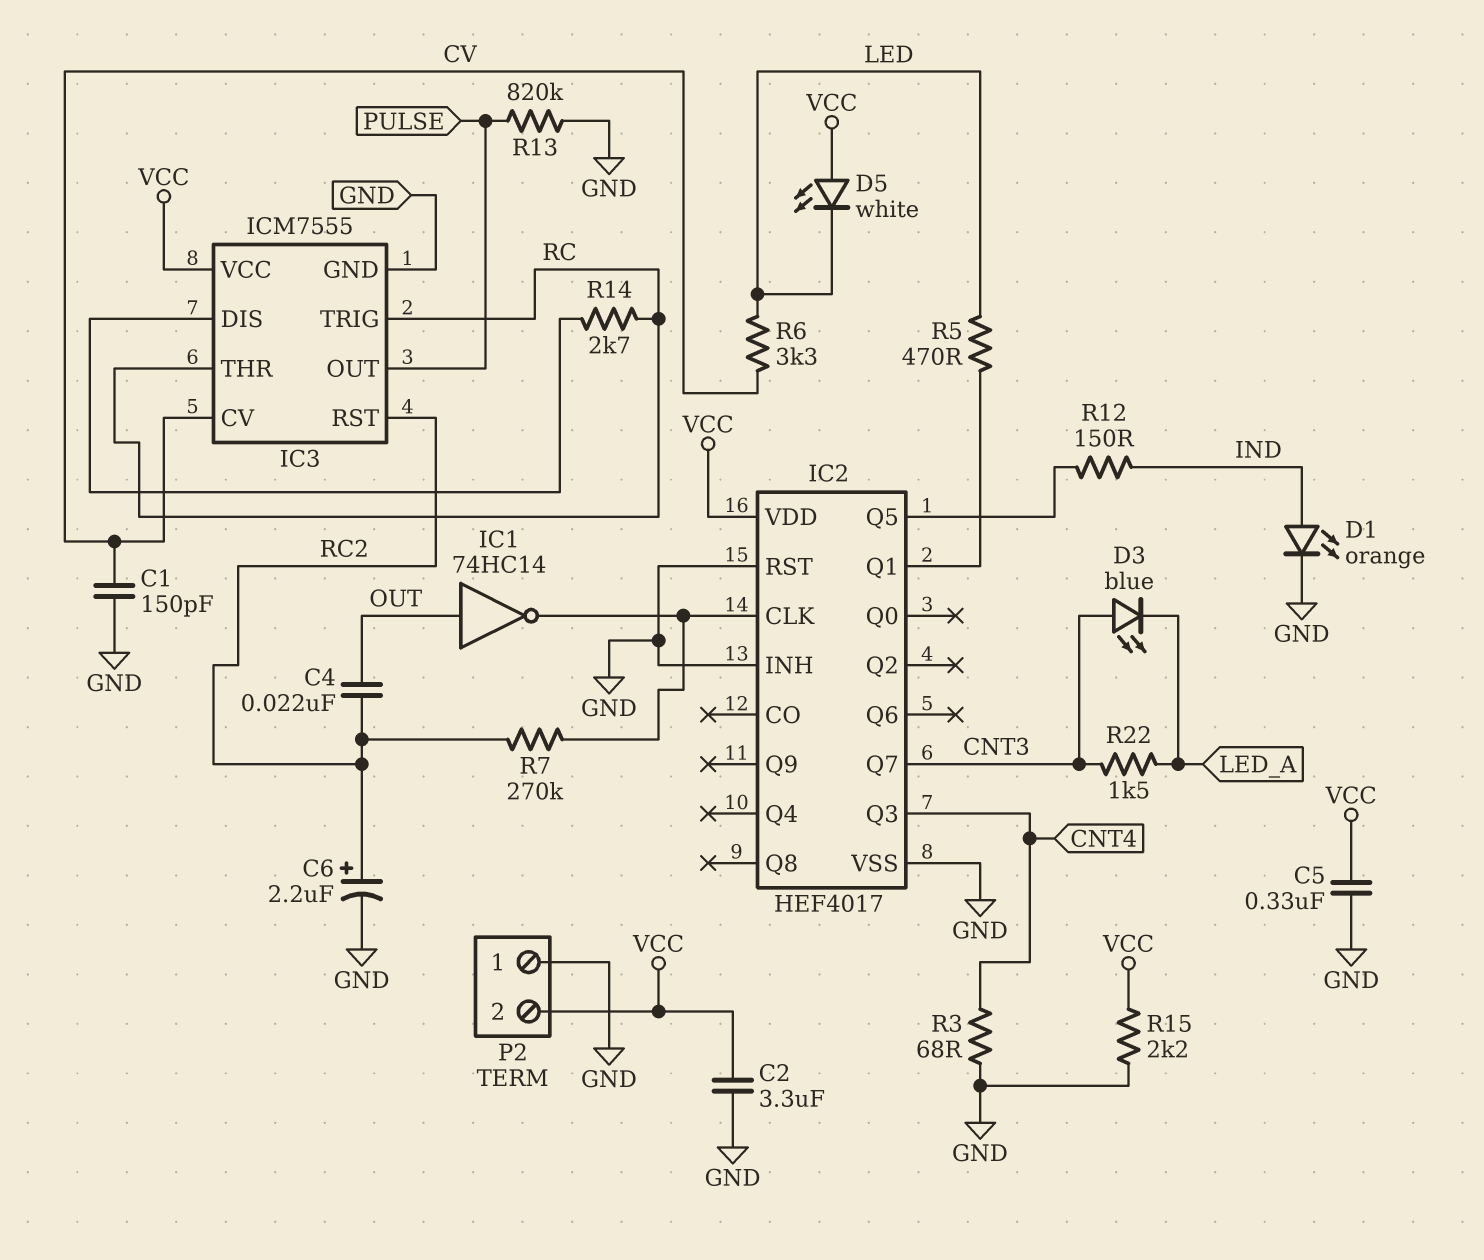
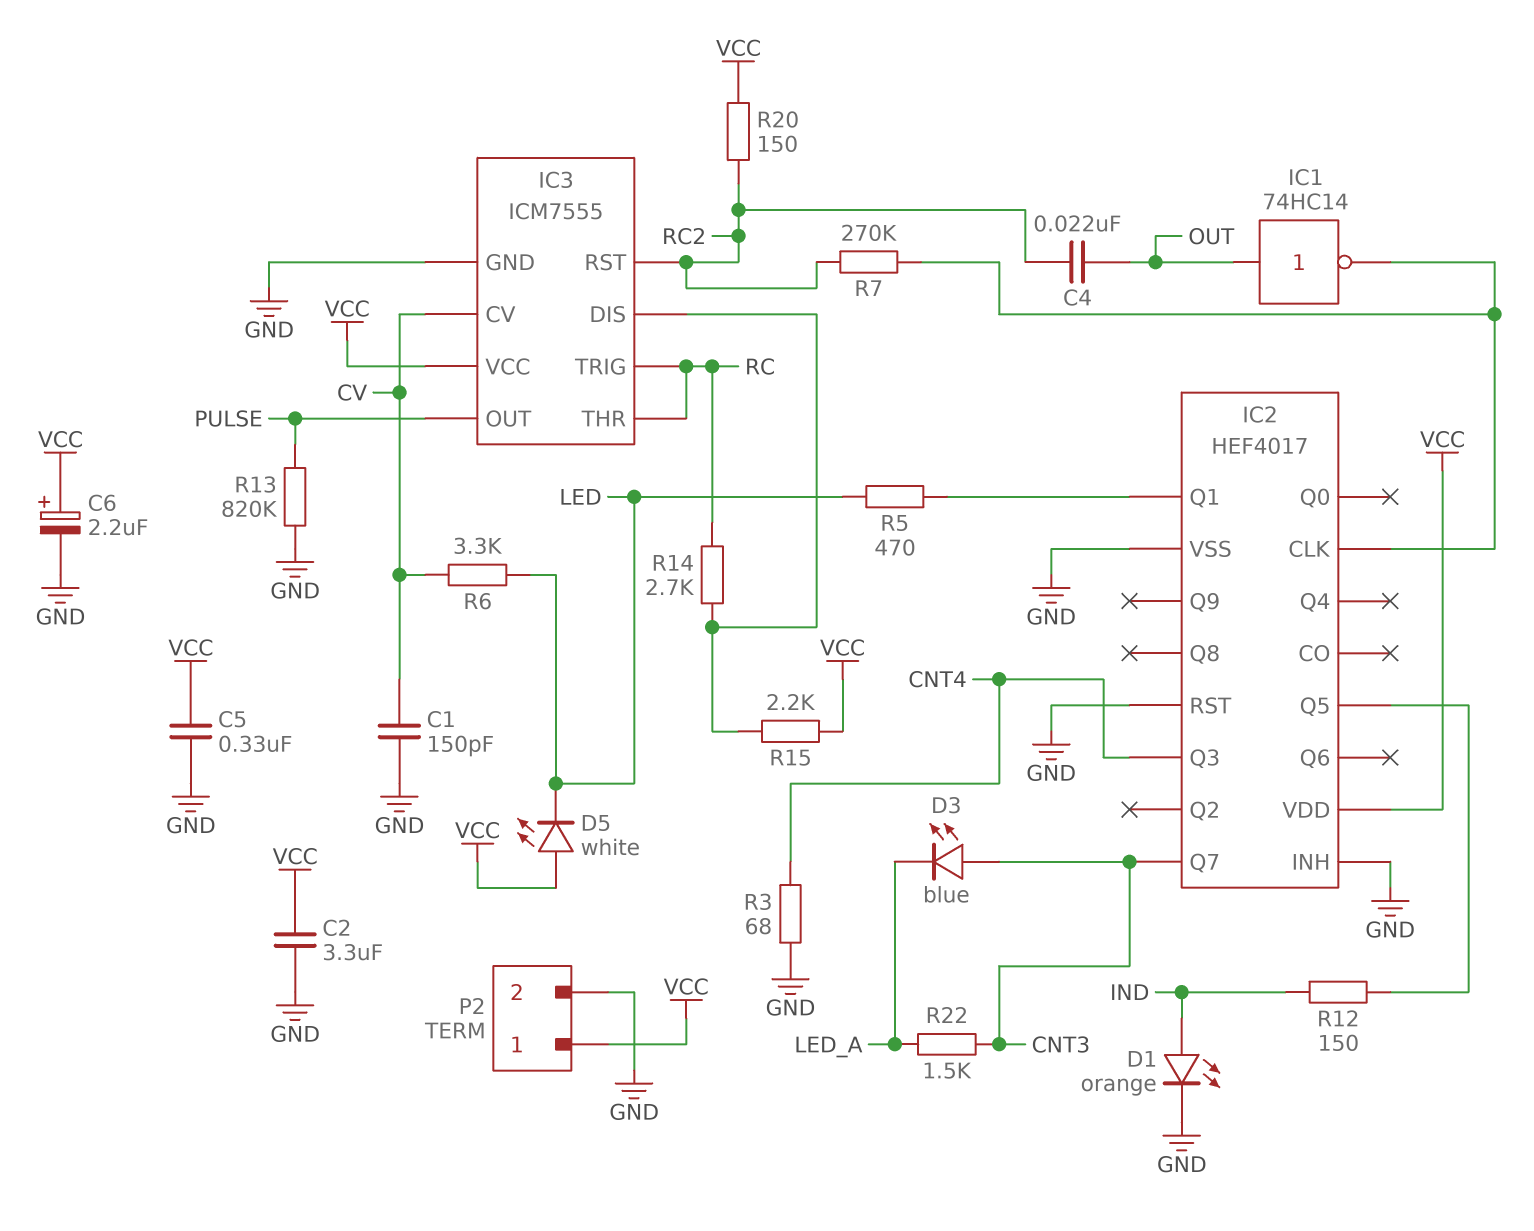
C6: 2.2uF (plus RC2, minus GND) -> 2.2uF (plus VCC, minus GND)
P2 pin 1: GND -> VCC
P2 pin 2: VCC -> GND
R15: 2.2k (GND, VCC) -> 2.2k (IC3/DIS, VCC)
R20: none -> 150 (RC2, VCC)

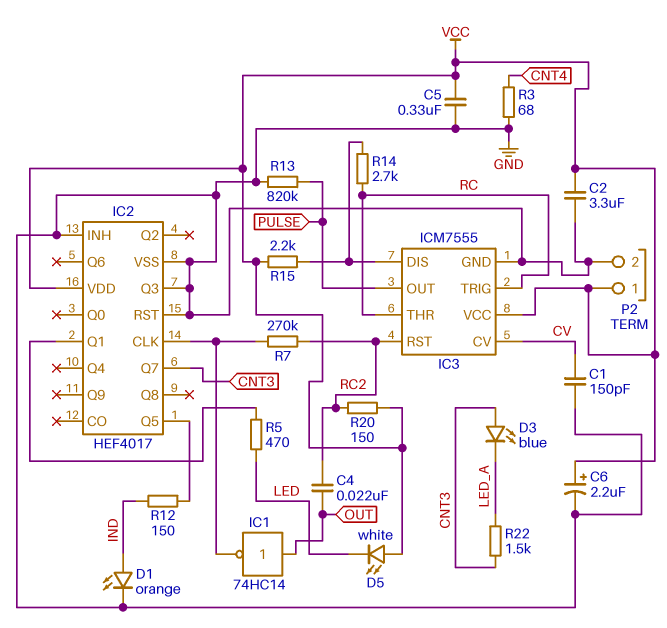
IC2 pin Q3: CNT4 -> GND
R6: 3.3k (CV, LED) -> none

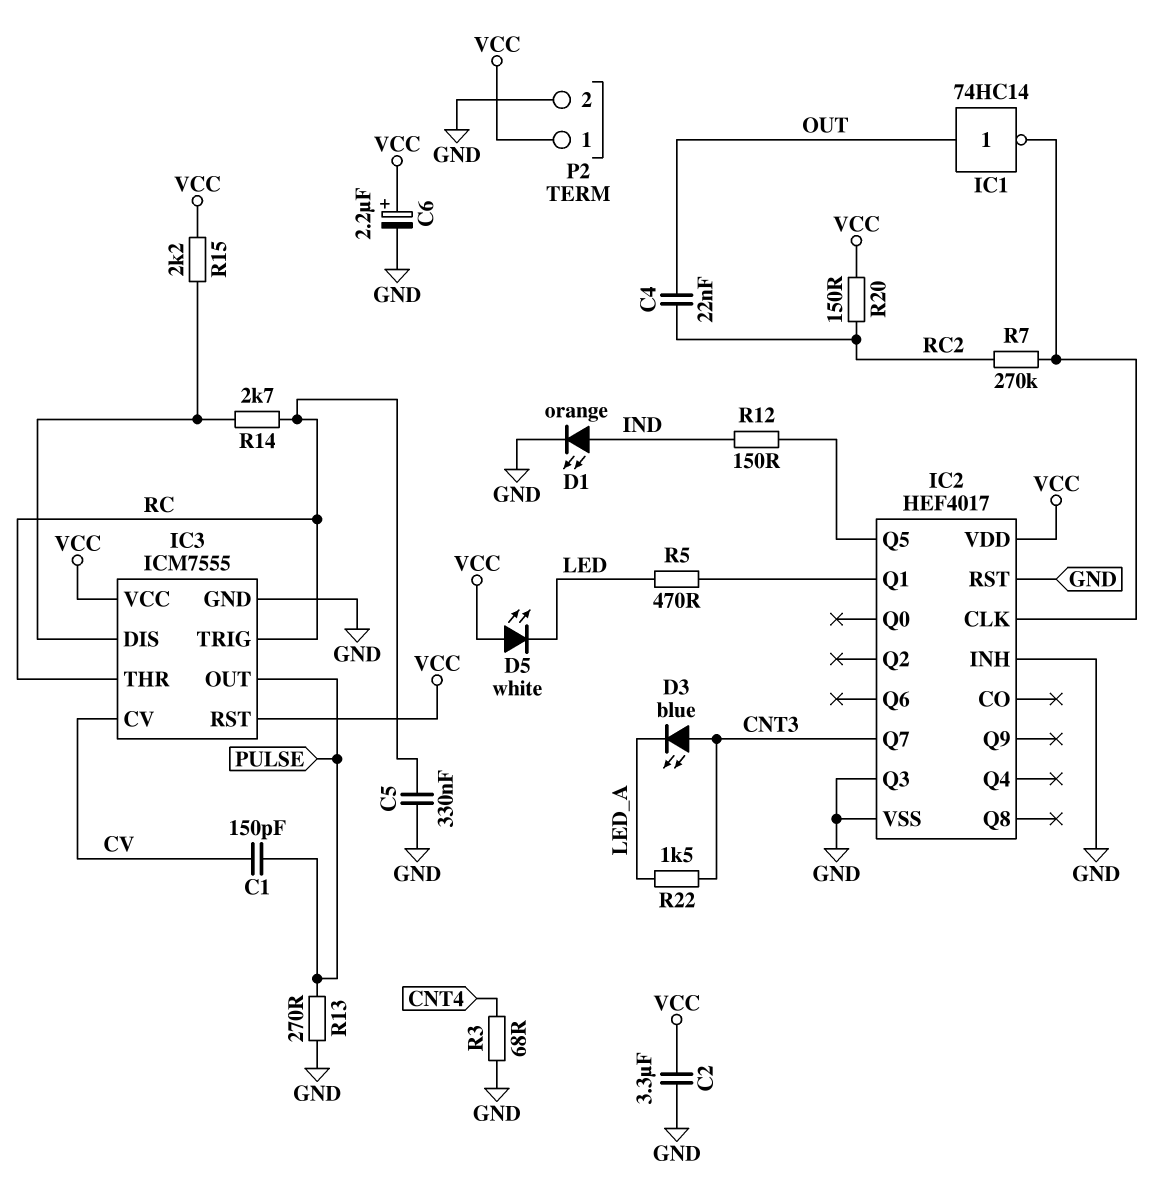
C1: 150pF (CV, GND) -> 150pF (CV, PULSE)
C5: 330nF (GND, VCC) -> 330nF (GND, RC)
IC3 pin RST: RC2 -> VCC
R13: 820k (GND, PULSE) -> 270 (GND, PULSE)

